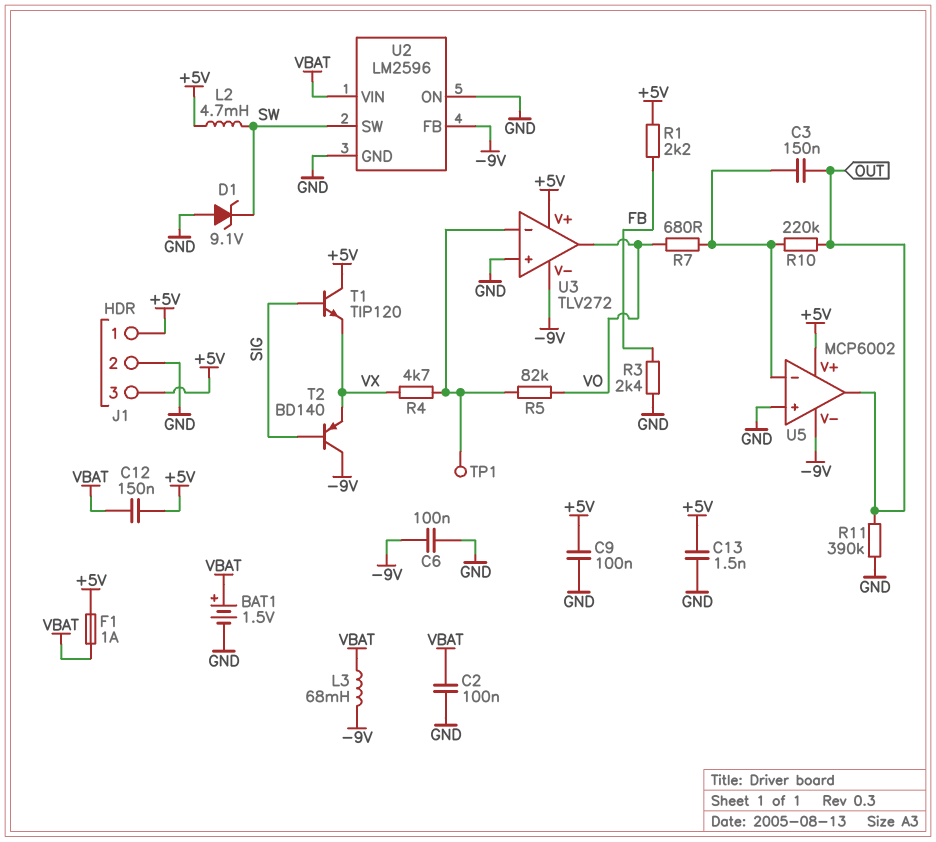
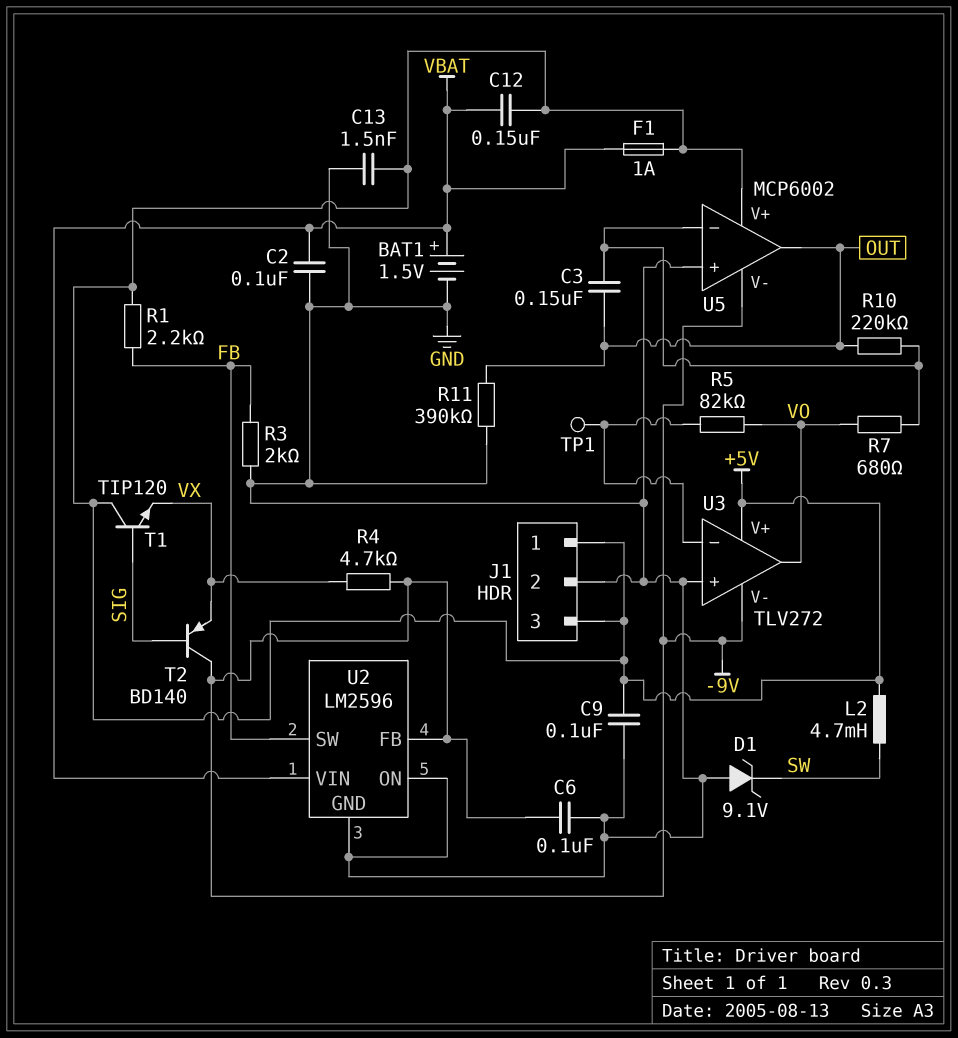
L3: 68mH (-9V, VBAT) -> none
R3: 2.4k (FB, GND) -> 2k (FB, GND)
R4: 4.7k (U3/in-, VX) -> 4.7k (-9V, VX)
U2 pin SW: SW -> FB

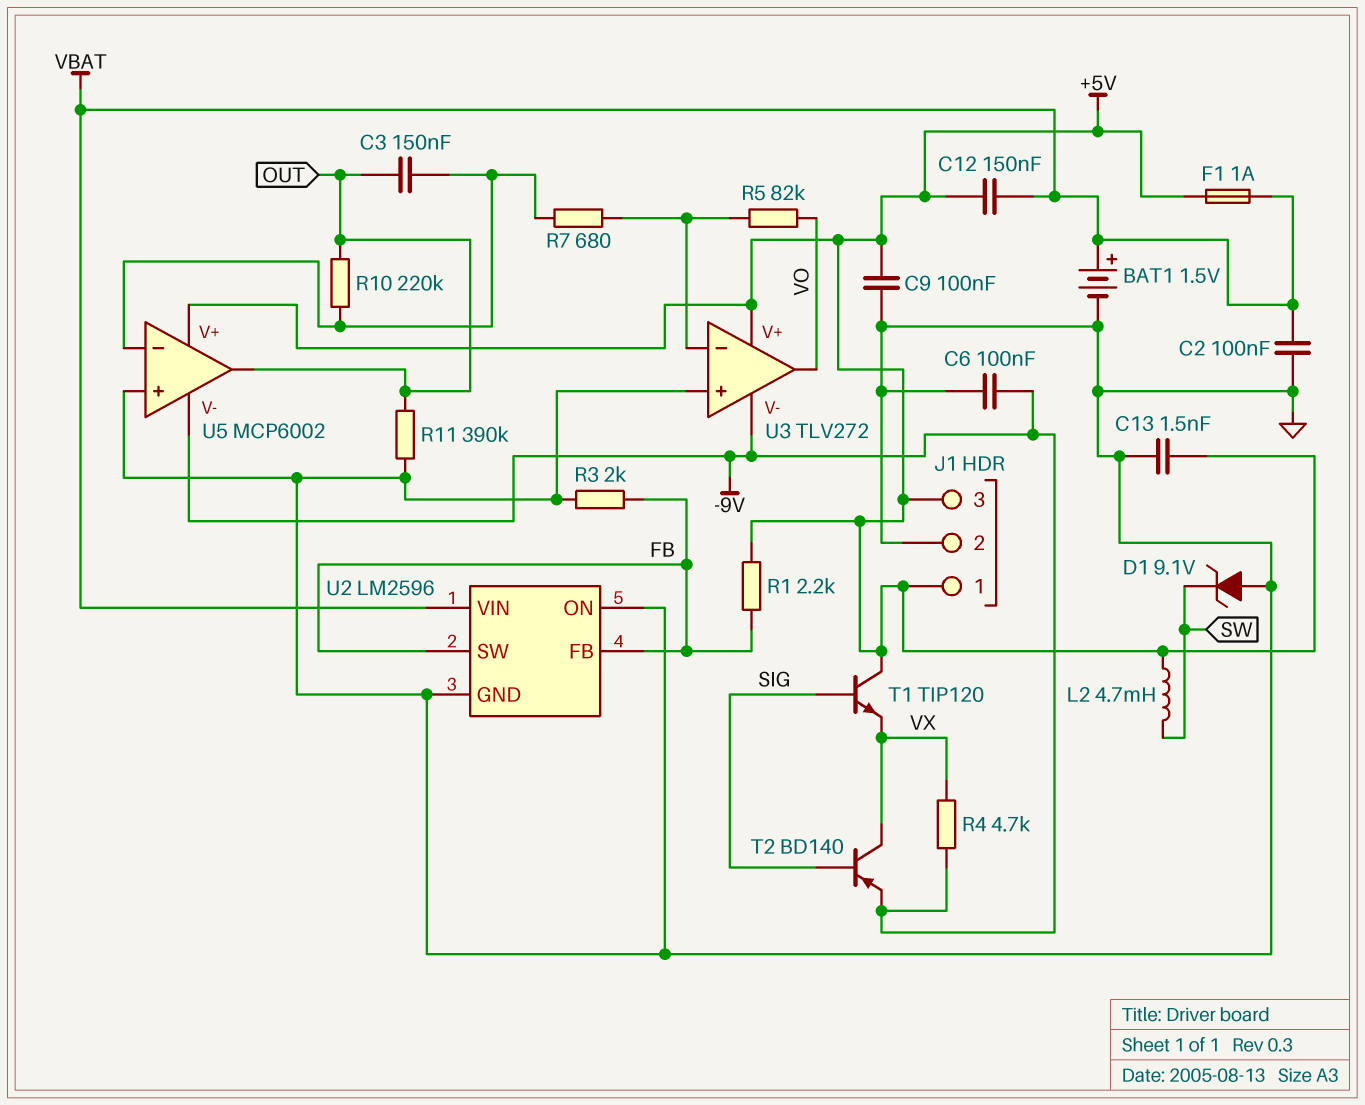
R7: 680 (U5/in-, VO) -> 680 (U3/in-, U5/in-)
T2: PNP BD140 (B SIG, C -9V, E VX) -> PNP BD140 (B SIG, C VX, E -9V)
TP1: test point (U3/in-) -> none
U2 pin FB: -9V -> FB

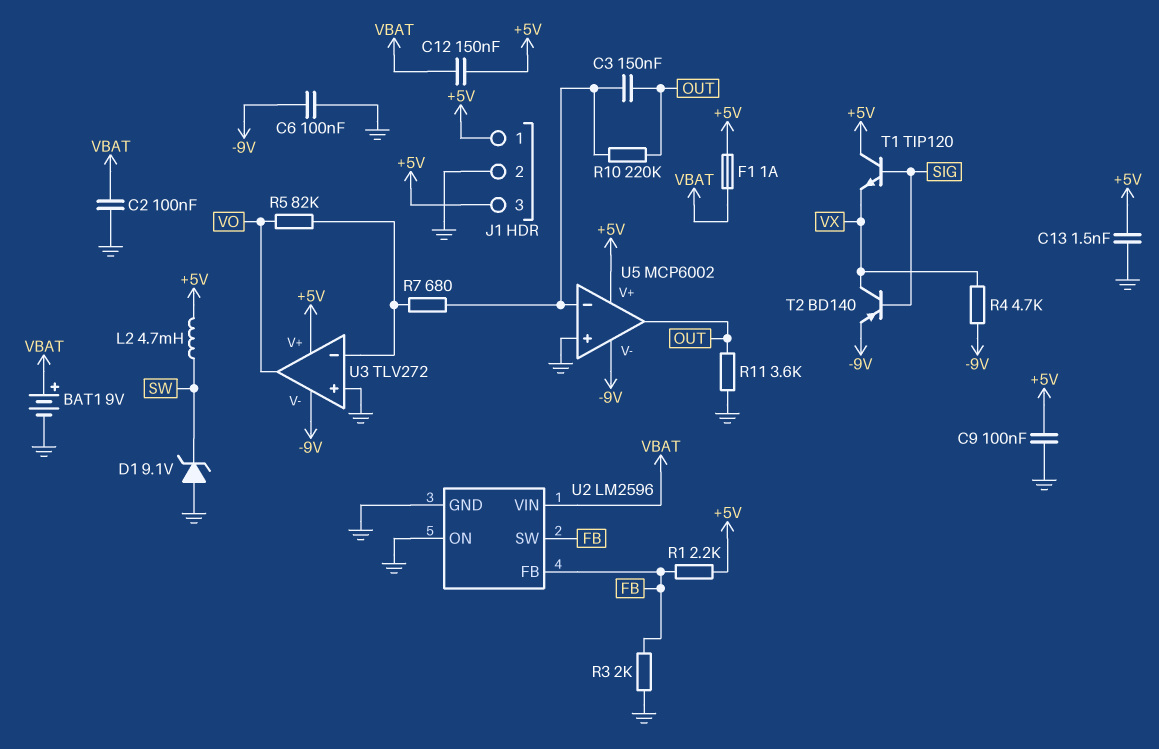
BAT1: 1.5V (plus VBAT, minus GND) -> 9V (plus VBAT, minus GND)
R11: 390k (GND, OUT) -> 3.6k (GND, OUT)

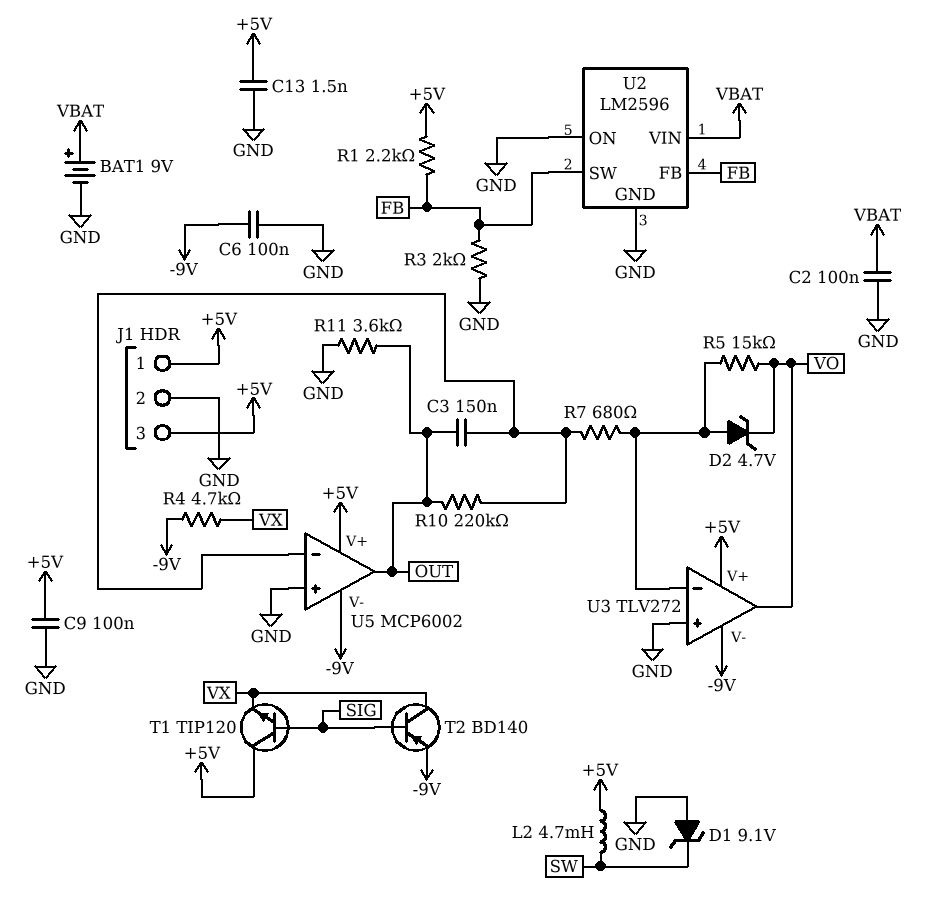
C12: 150nF (+5V, VBAT) -> none
D2: none -> zener 4.7V (A U3/in-, K VO)
F1: 1A (+5V, VBAT) -> none
R5: 82k (U3/in-, VO) -> 15k (U3/in-, VO)

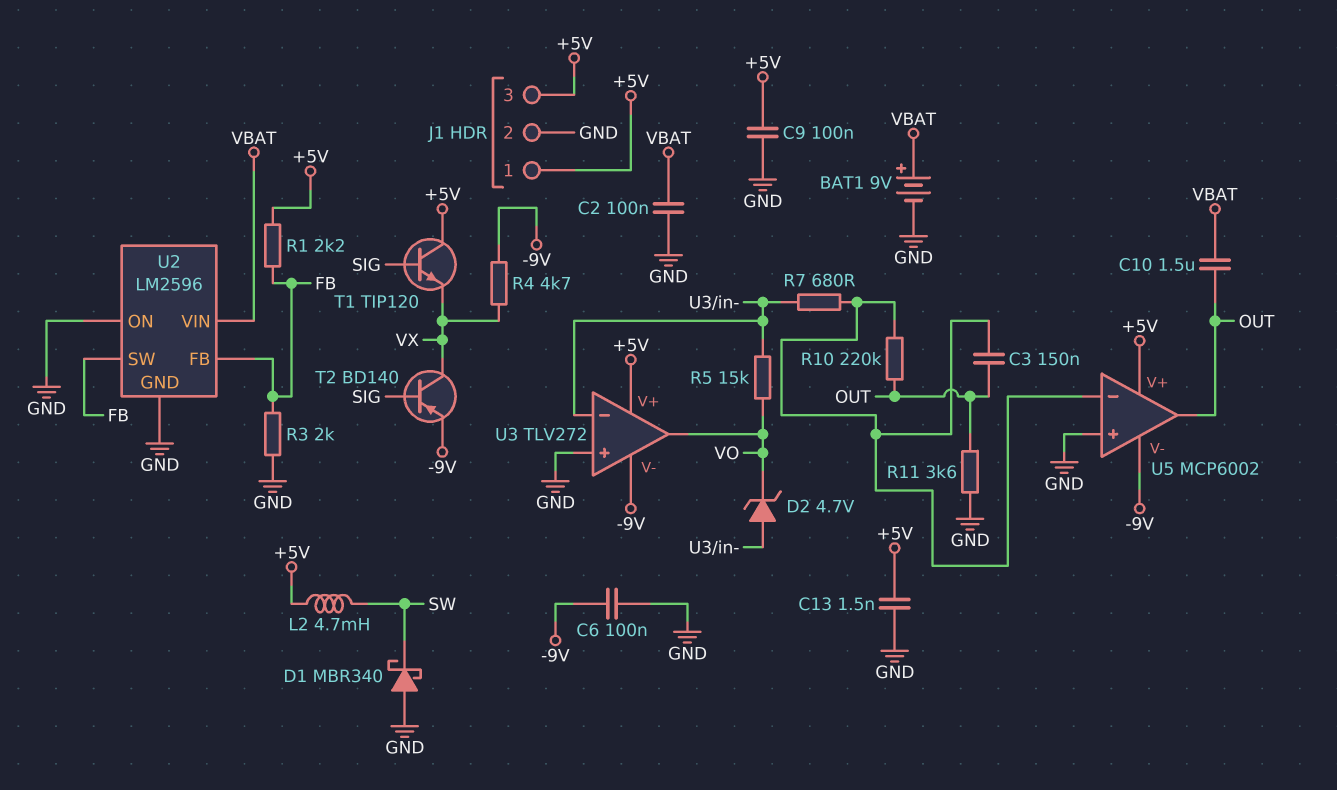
C10: none -> 1.5uF (OUT, VBAT)
D1: zener 9.1V (A GND, K SW) -> schottky MBR340 (A GND, K SW)

